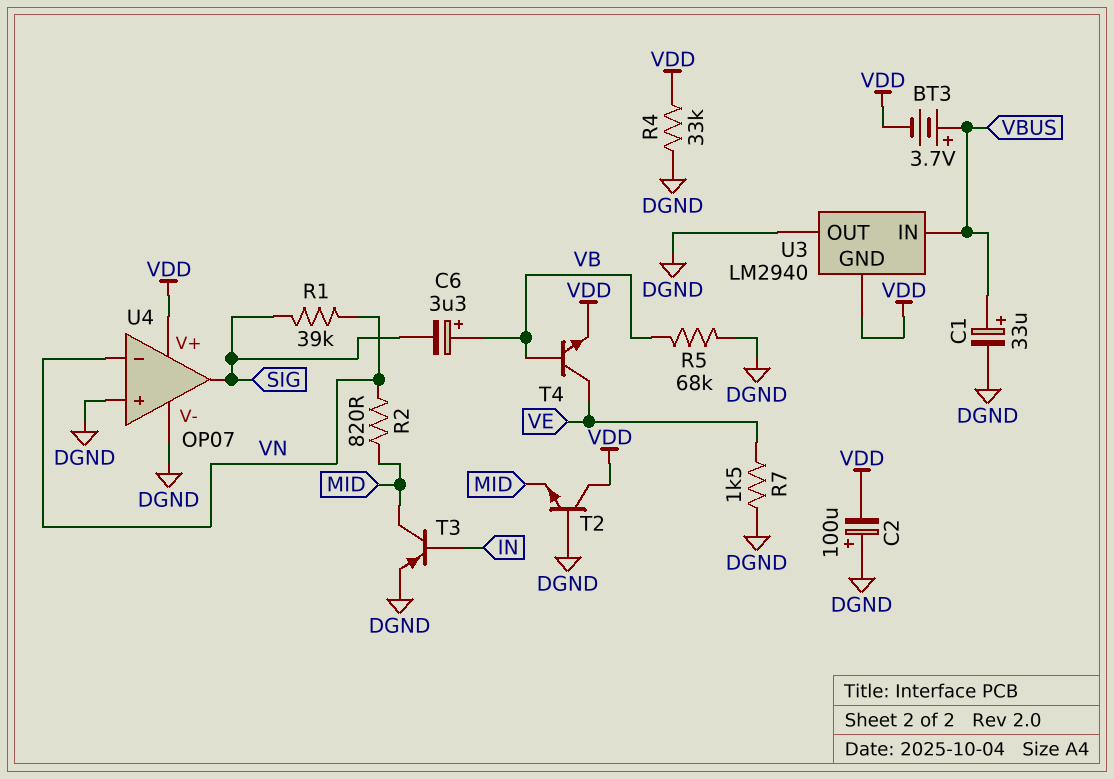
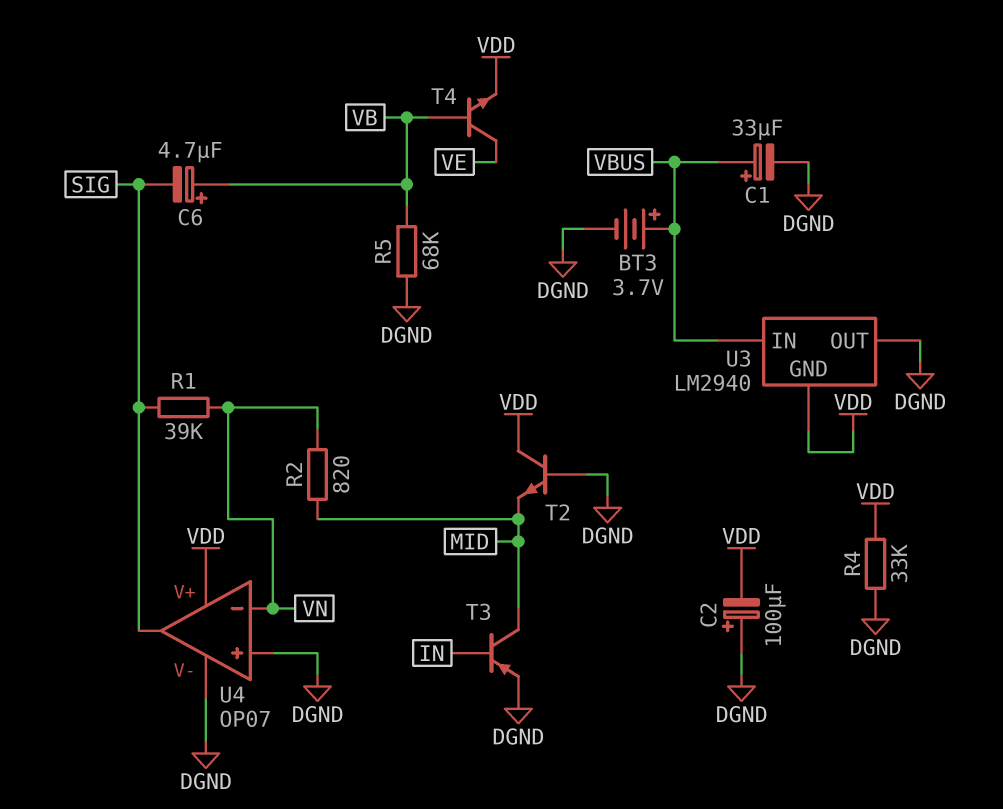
BT3: 3.7V (plus VBUS, minus VDD) -> 3.7V (plus VBUS, minus DGND)
C6: 3.3uF (plus VB, minus SIG) -> 4.7uF (plus VB, minus SIG)
R7: 1.5k (DGND, VE) -> none

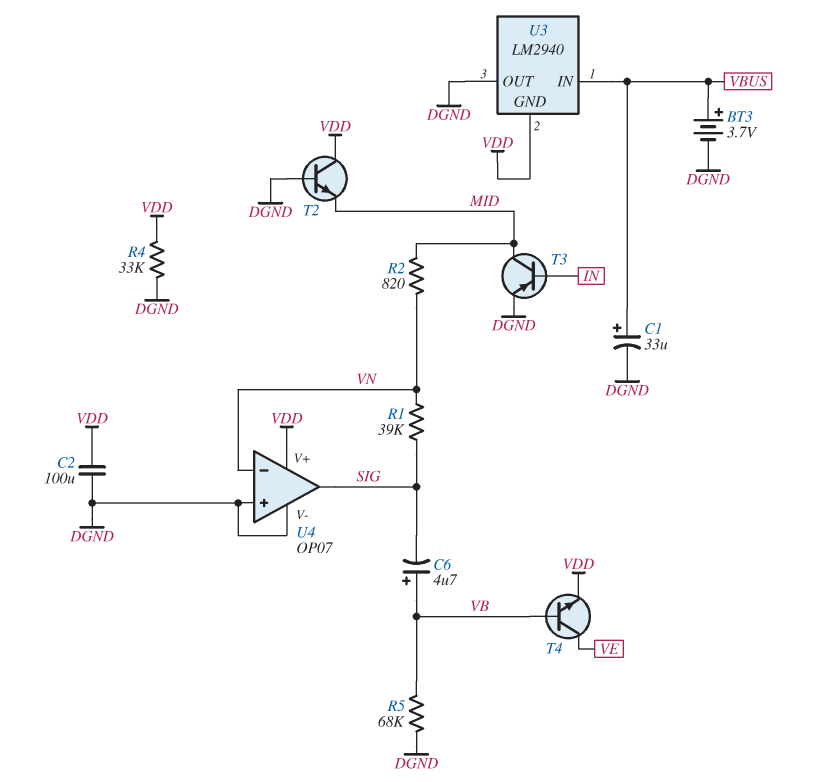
C2: 100uF (plus DGND, minus VDD) -> 100uF (DGND, VDD)

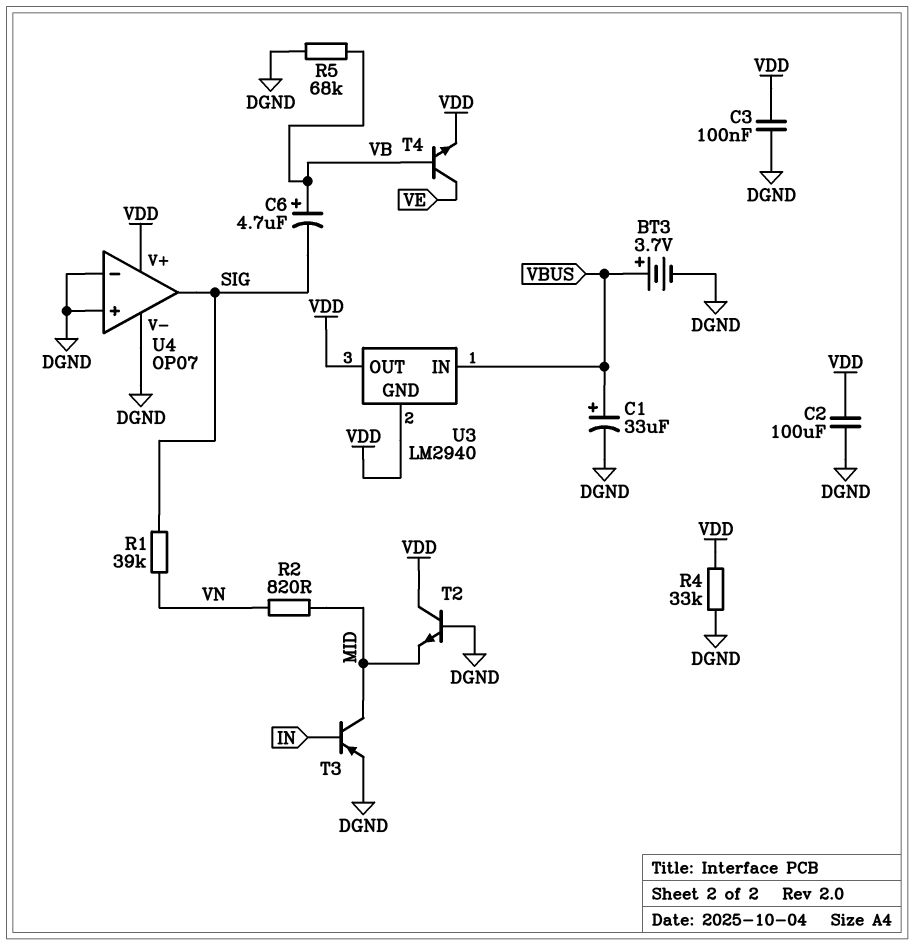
C3: none -> 100nF (DGND, VDD)
U3 pin OUT: DGND -> VDD
U4 pin in-: VN -> DGND

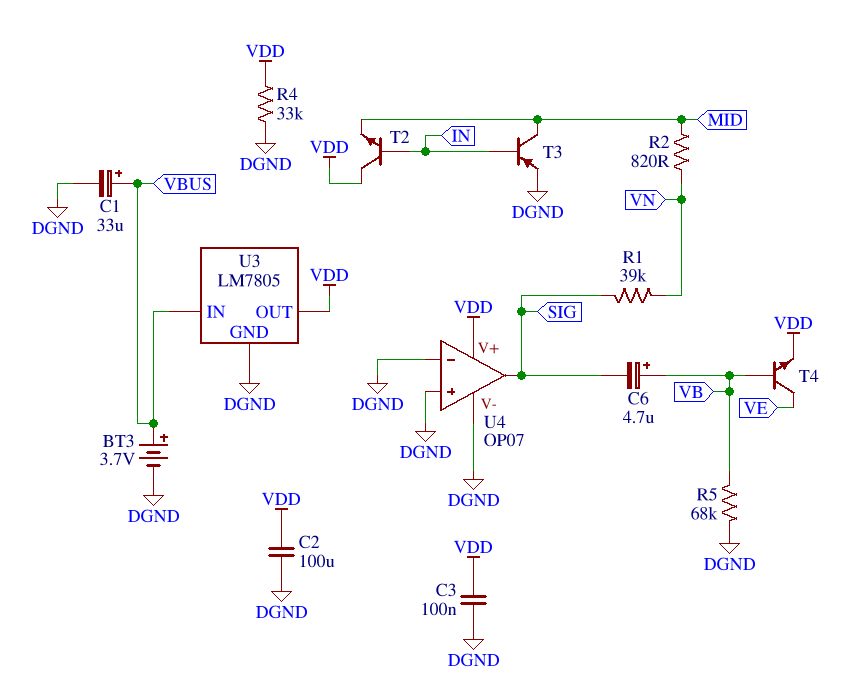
T2: NPN (B DGND, C VDD, E MID) -> NPN (B IN, C VDD, E MID)
U3: LM2940 -> LM7805
U3 pin GND: VDD -> DGND

